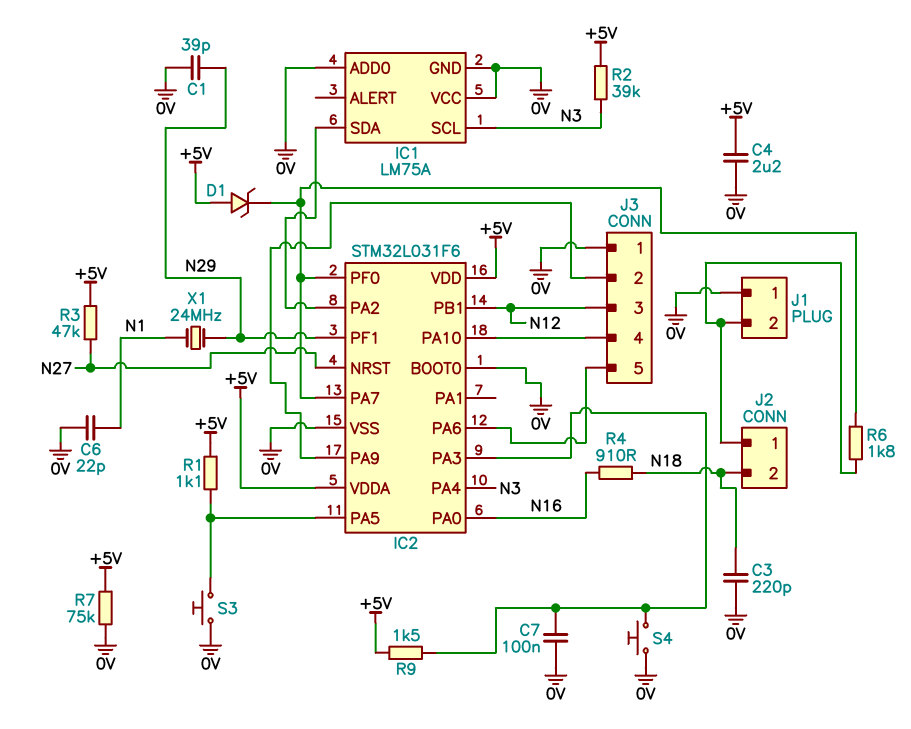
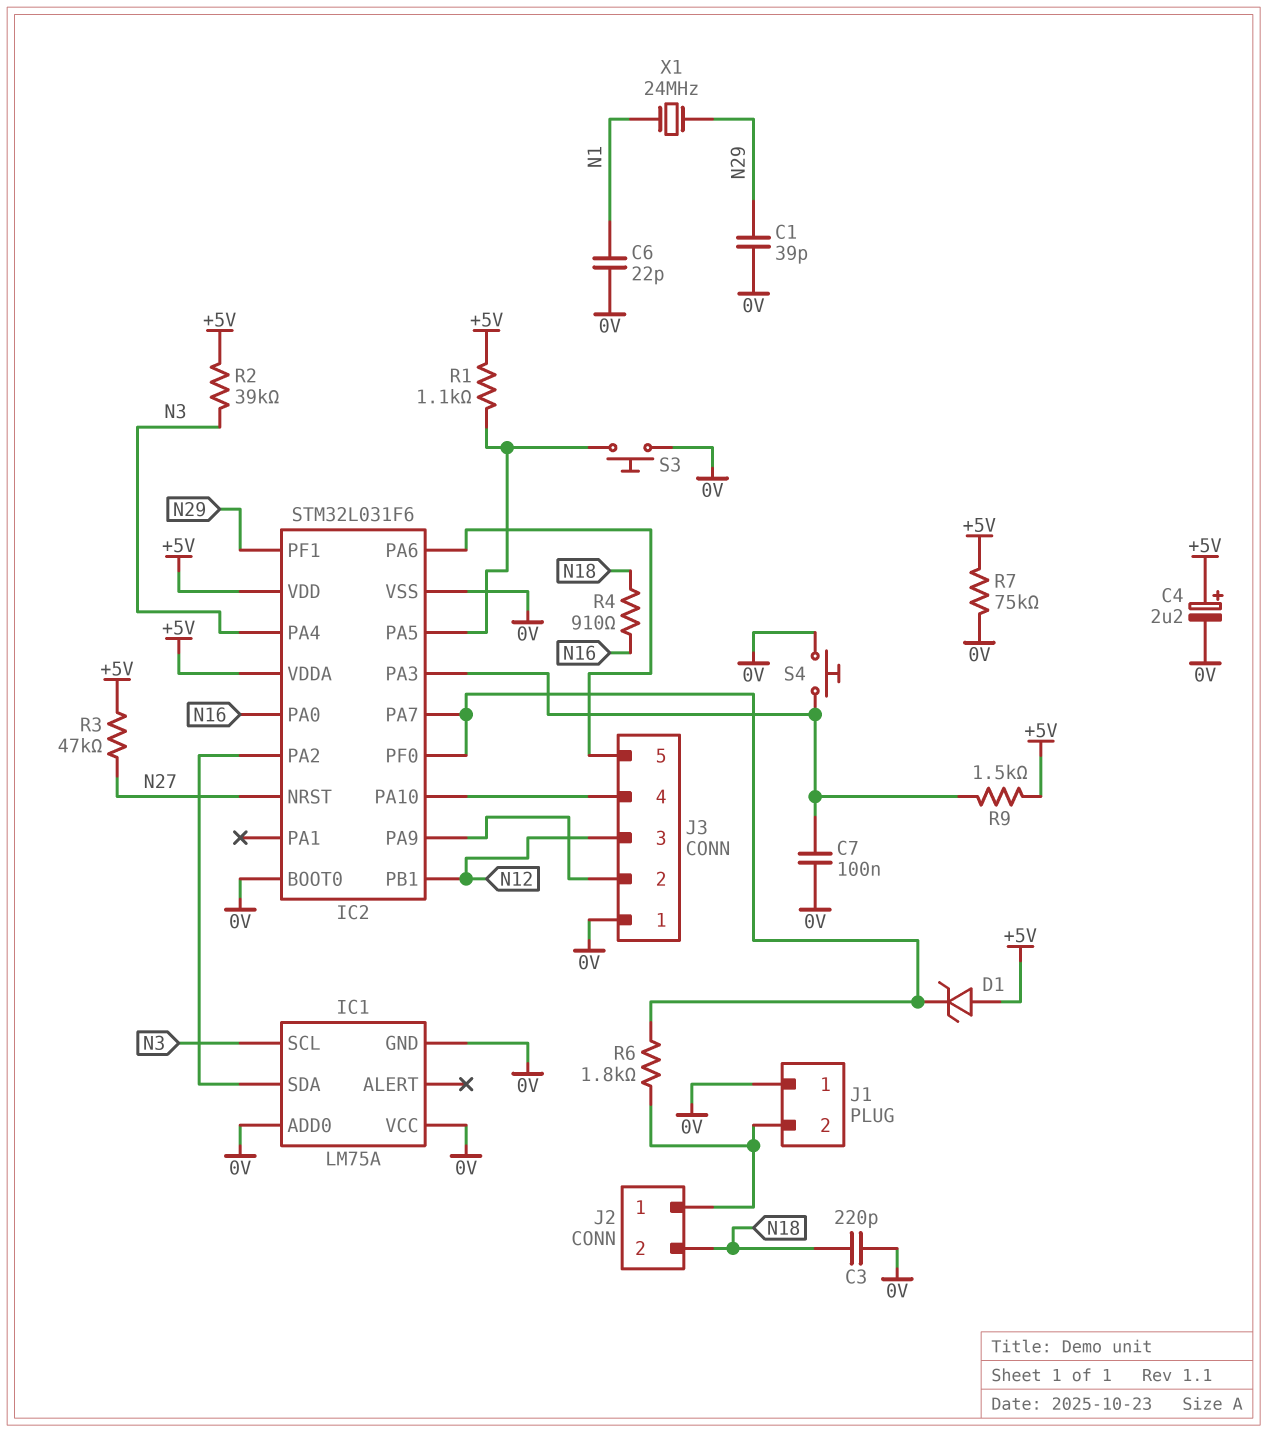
C4: 2.2uF (+5V, 0V) -> 2.2uF (plus +5V, minus 0V)

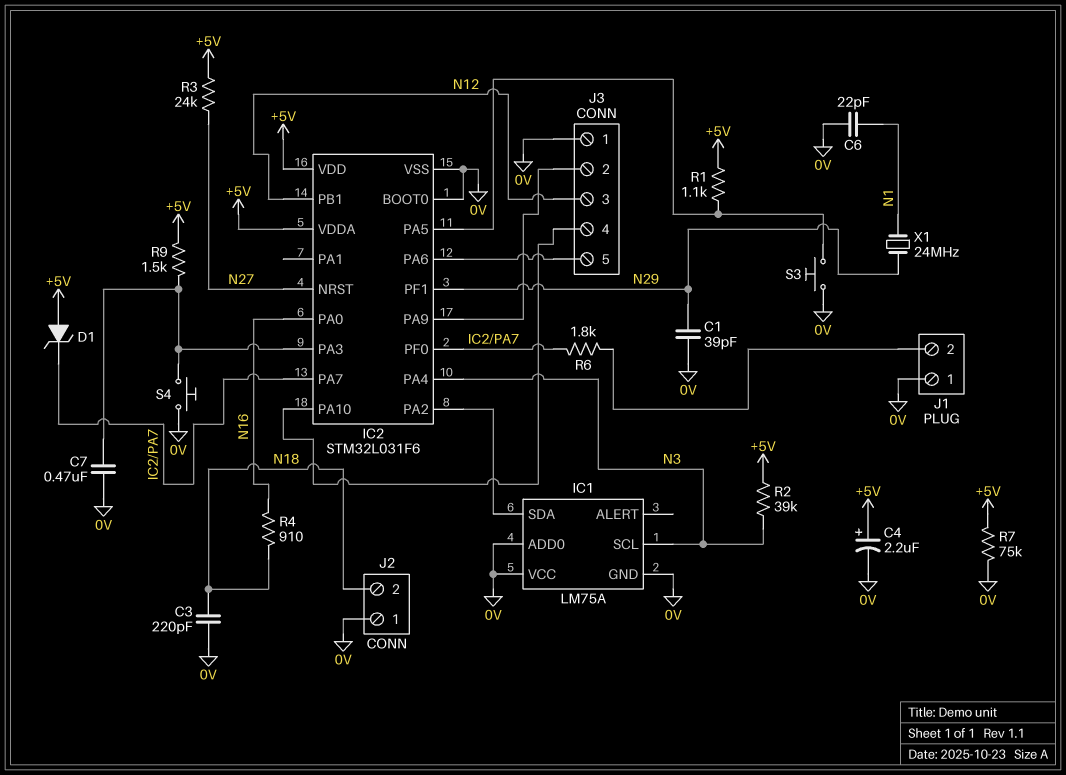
C7: 100nF (0V, IC2/PA3) -> 470nF (0V, IC2/PA3)
J2 pin 1: J1/2 -> 0V
R3: 47k (+5V, N27) -> 24k (+5V, N27)

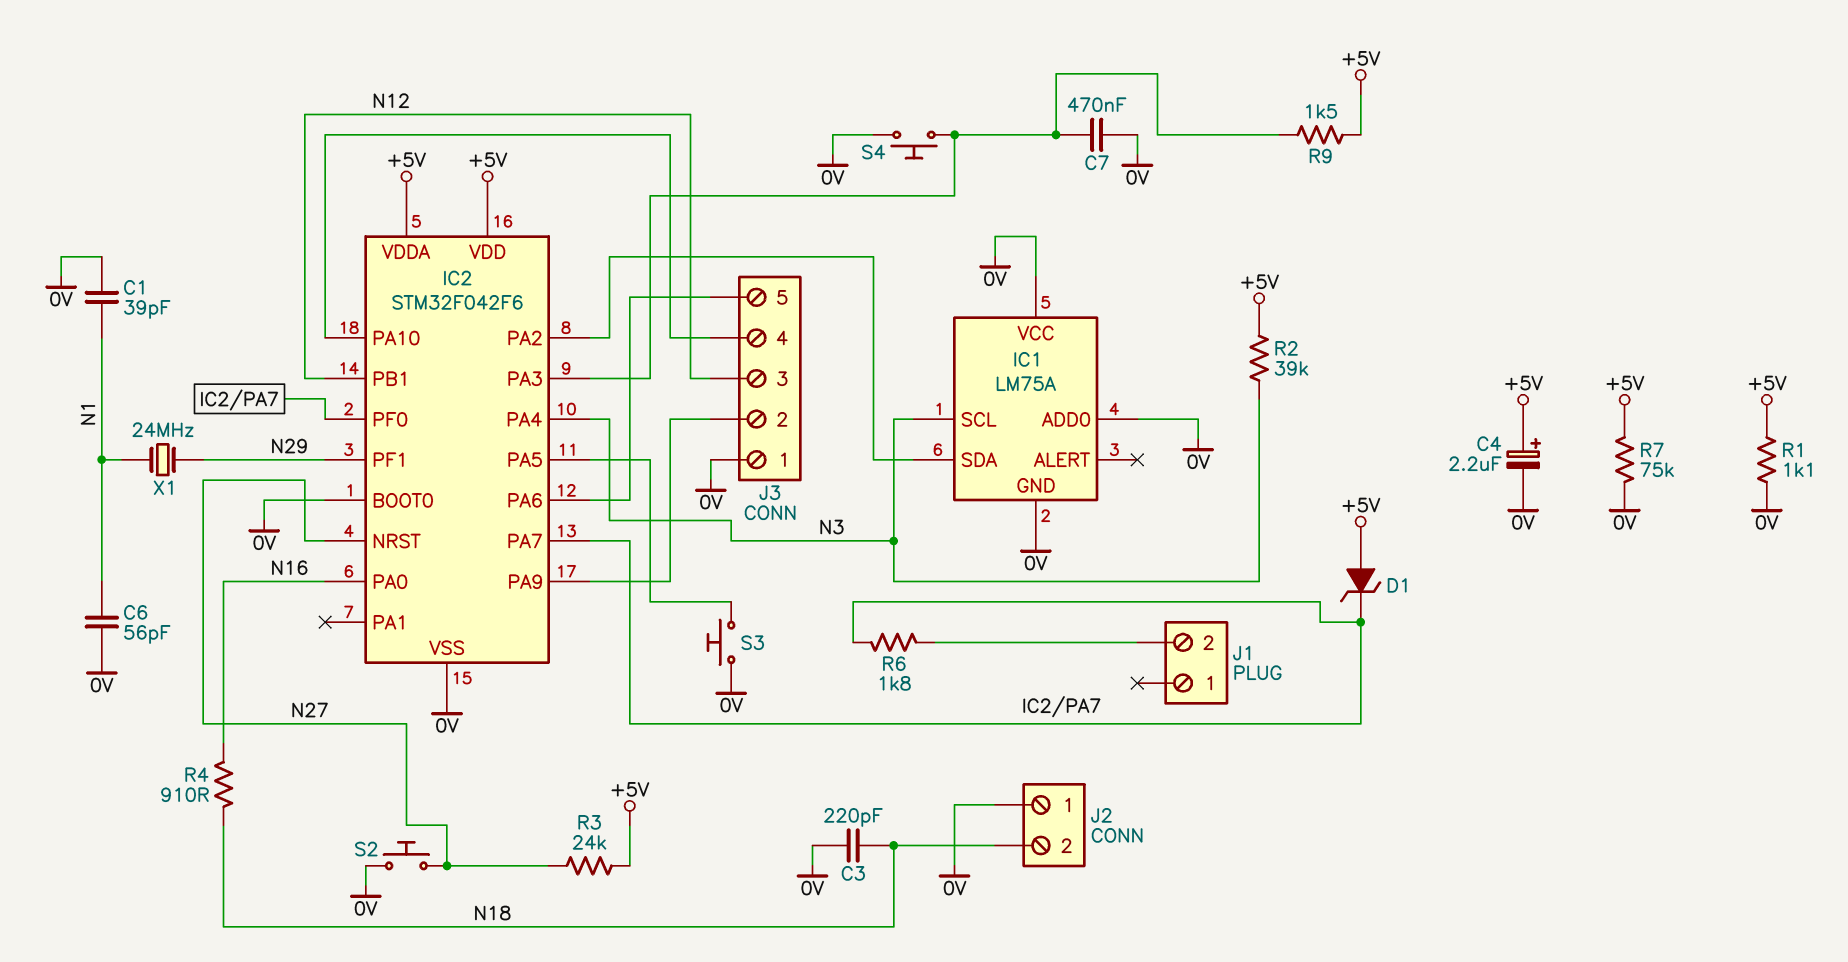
C1: 39pF (0V, N29) -> 39pF (0V, N1)
C6: 22pF (0V, N1) -> 56pF (0V, N1)
IC2: STM32L031F6 -> STM32F042F6
J1 pin 1: 0V -> none
R1: 1.1k (+5V, IC2/PA5) -> 1.1k (+5V, 0V)
S2: none -> button (0V, N27)

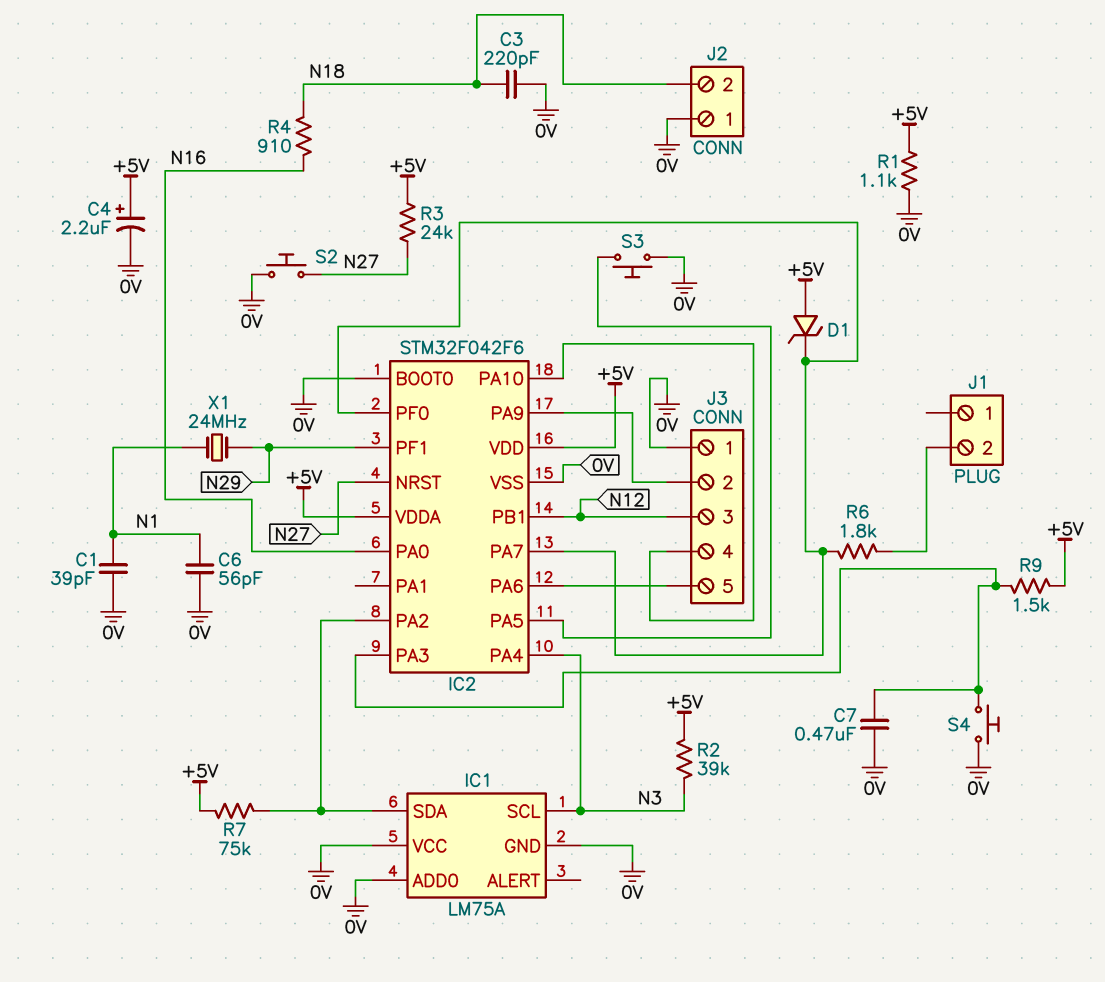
R7: 75k (+5V, 0V) -> 75k (+5V, IC1/SDA)

